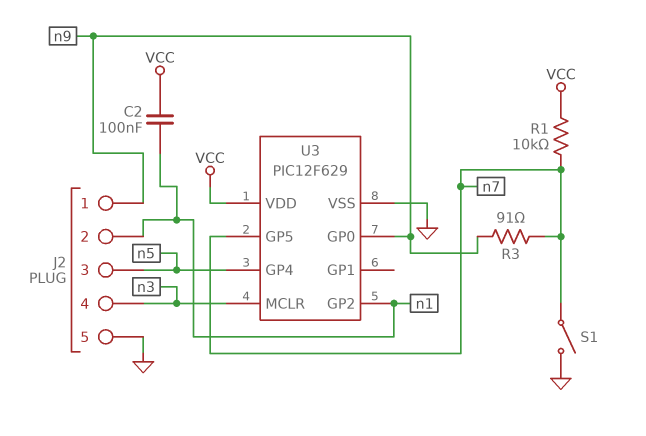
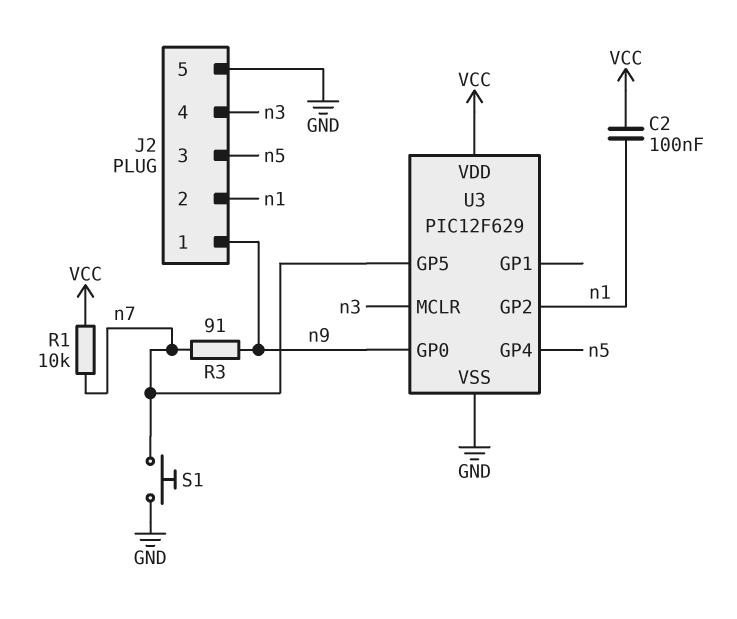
S1: switch (GND, n7) -> button (GND, n7)

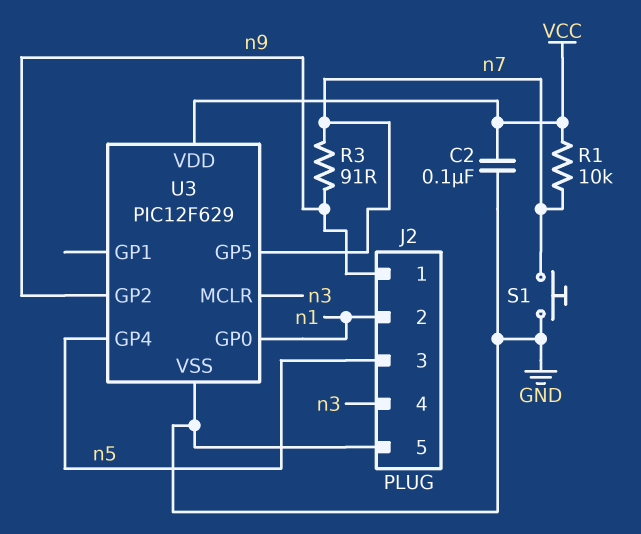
C2: 100nF (VCC, n1) -> 100nF (GND, VCC)
U3 pin GP0: n9 -> n1
U3 pin GP2: n1 -> n9

